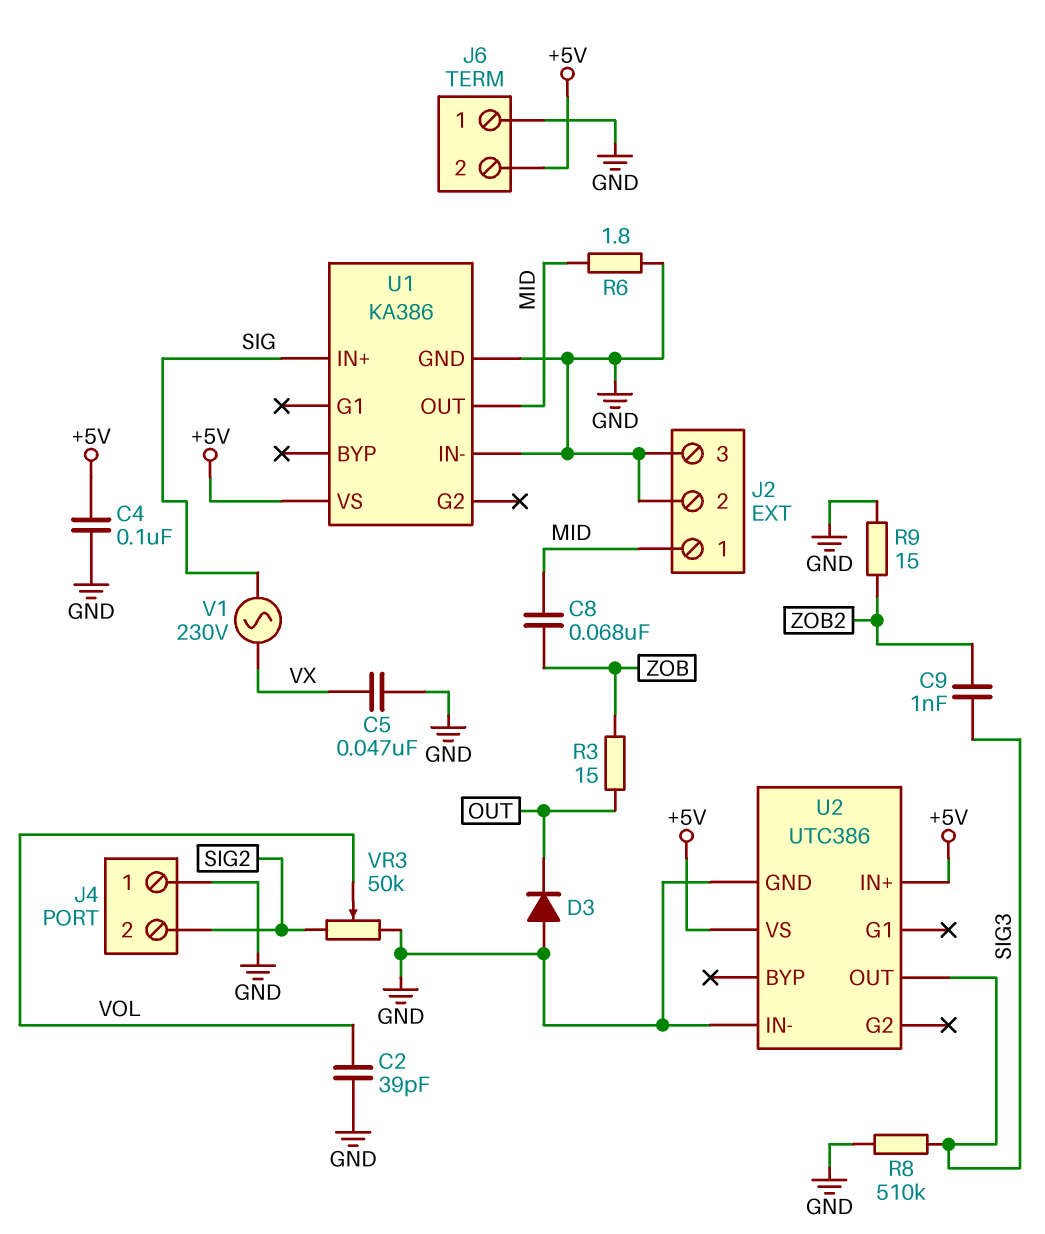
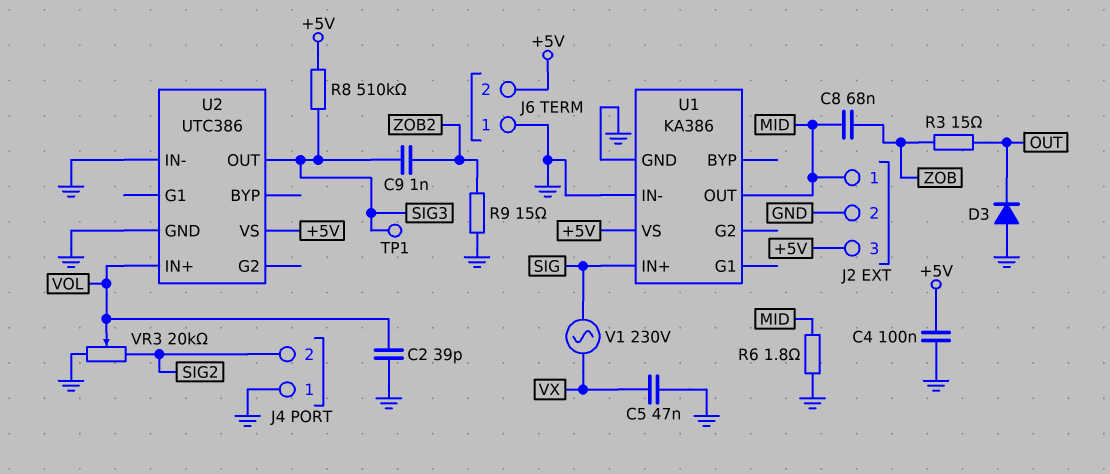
J2 pin 3: GND -> +5V
R8: 510k (GND, SIG3) -> 510k (+5V, SIG3)
TP1: none -> test point (SIG3)
U2 pin IN+: +5V -> VOL
VR3: 50k (GND, SIG2, wiper VOL) -> 20k (GND, SIG2, wiper VOL)

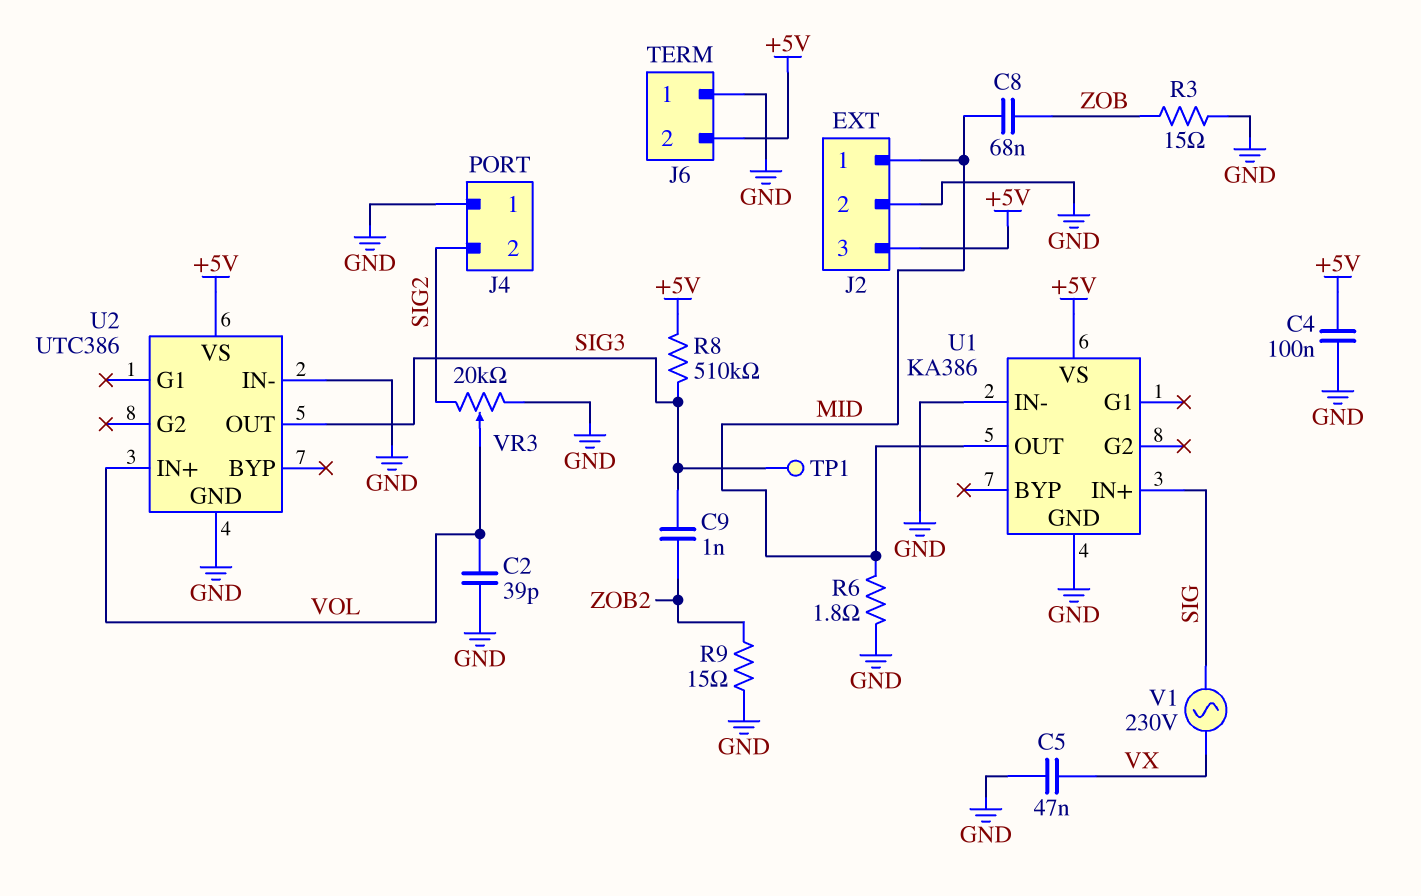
D3: diode (A GND, K OUT) -> none
R3: 15 (OUT, ZOB) -> 15 (GND, ZOB)

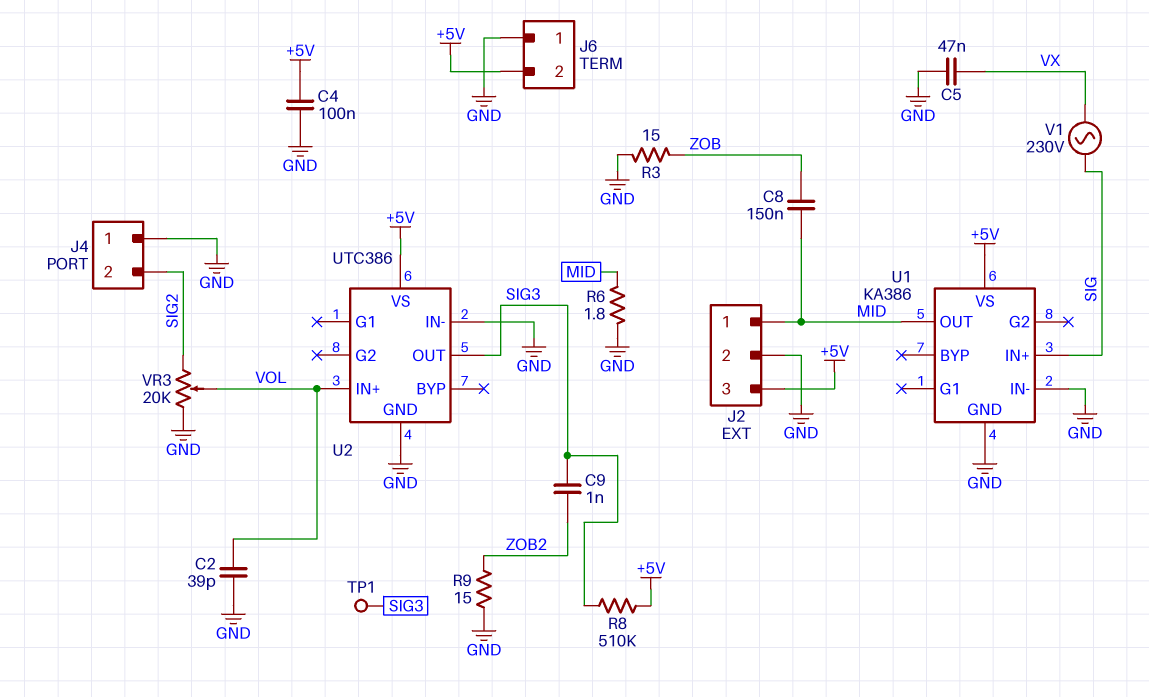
C8: 68nF (MID, ZOB) -> 150nF (MID, ZOB)

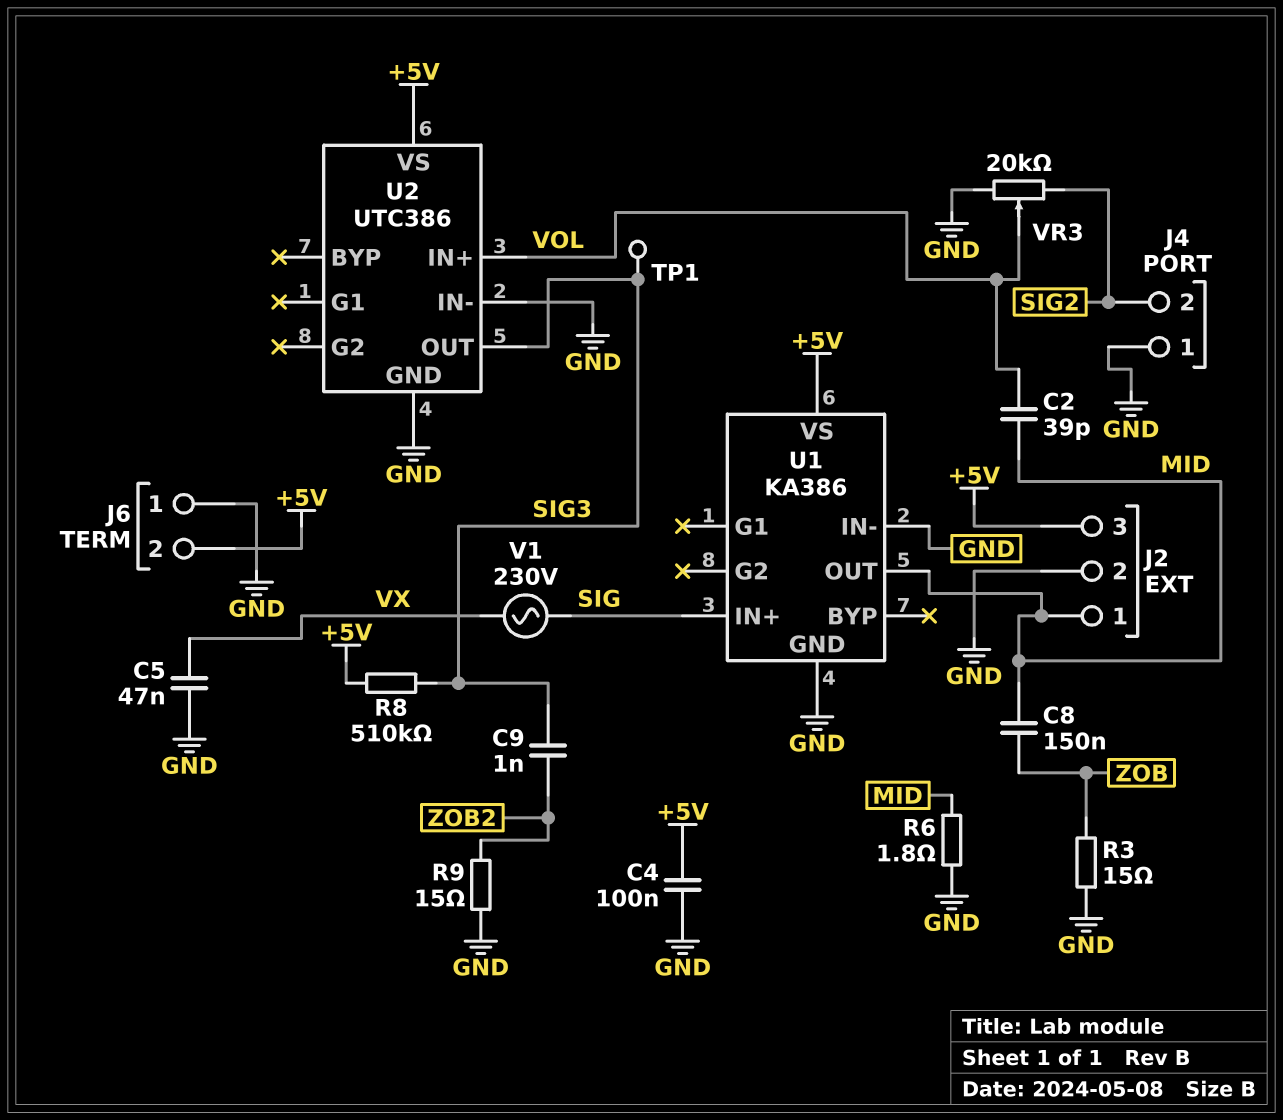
C2: 39pF (GND, VOL) -> 39pF (MID, VOL)

